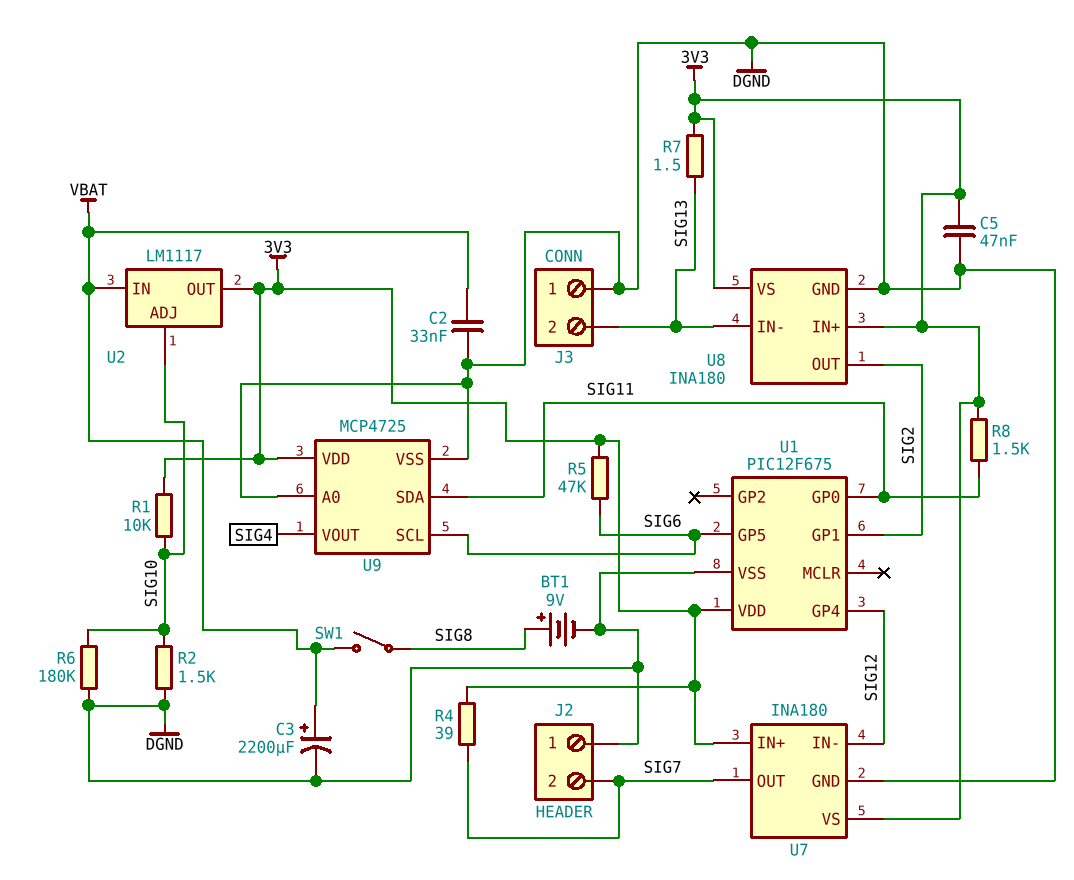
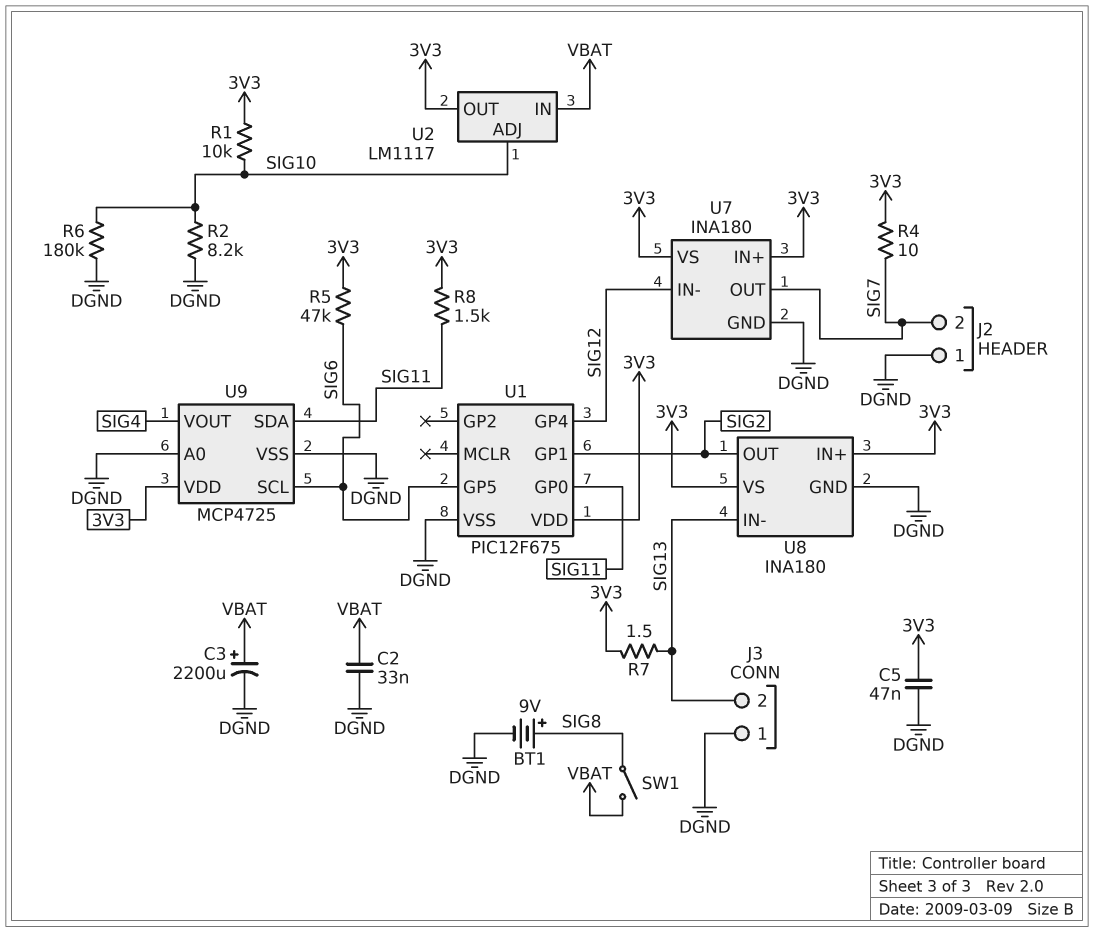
R2: 1.5k (DGND, SIG10) -> 8.2k (DGND, SIG10)
R4: 39 (3V3, SIG7) -> 10 (3V3, SIG7)

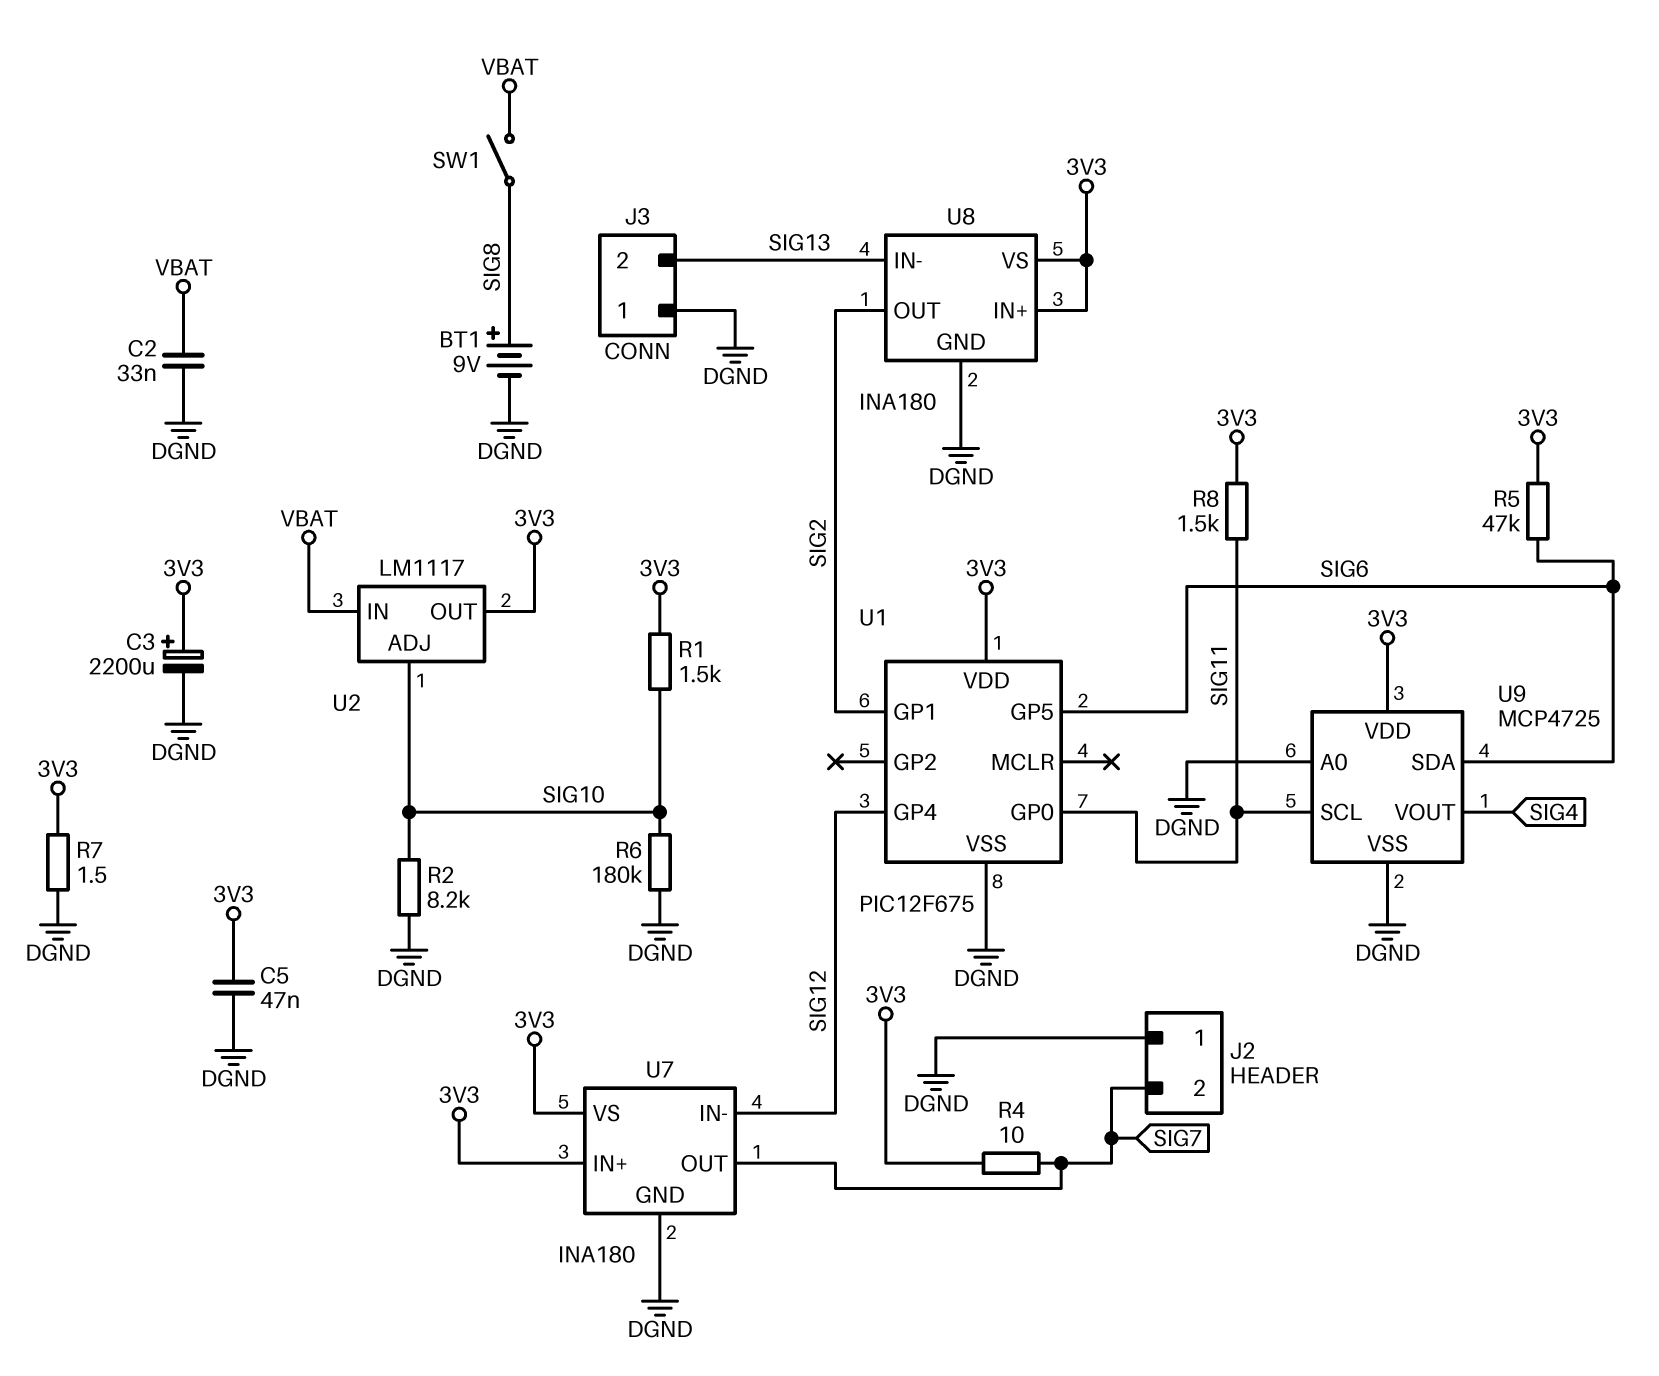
C3: 2200uF (plus VBAT, minus DGND) -> 2200uF (plus 3V3, minus DGND)
R1: 10k (3V3, SIG10) -> 1.5k (3V3, SIG10)
R7: 1.5 (3V3, SIG13) -> 1.5 (3V3, DGND)
U9 pin SCL: SIG6 -> SIG11
U9 pin SDA: SIG11 -> SIG6

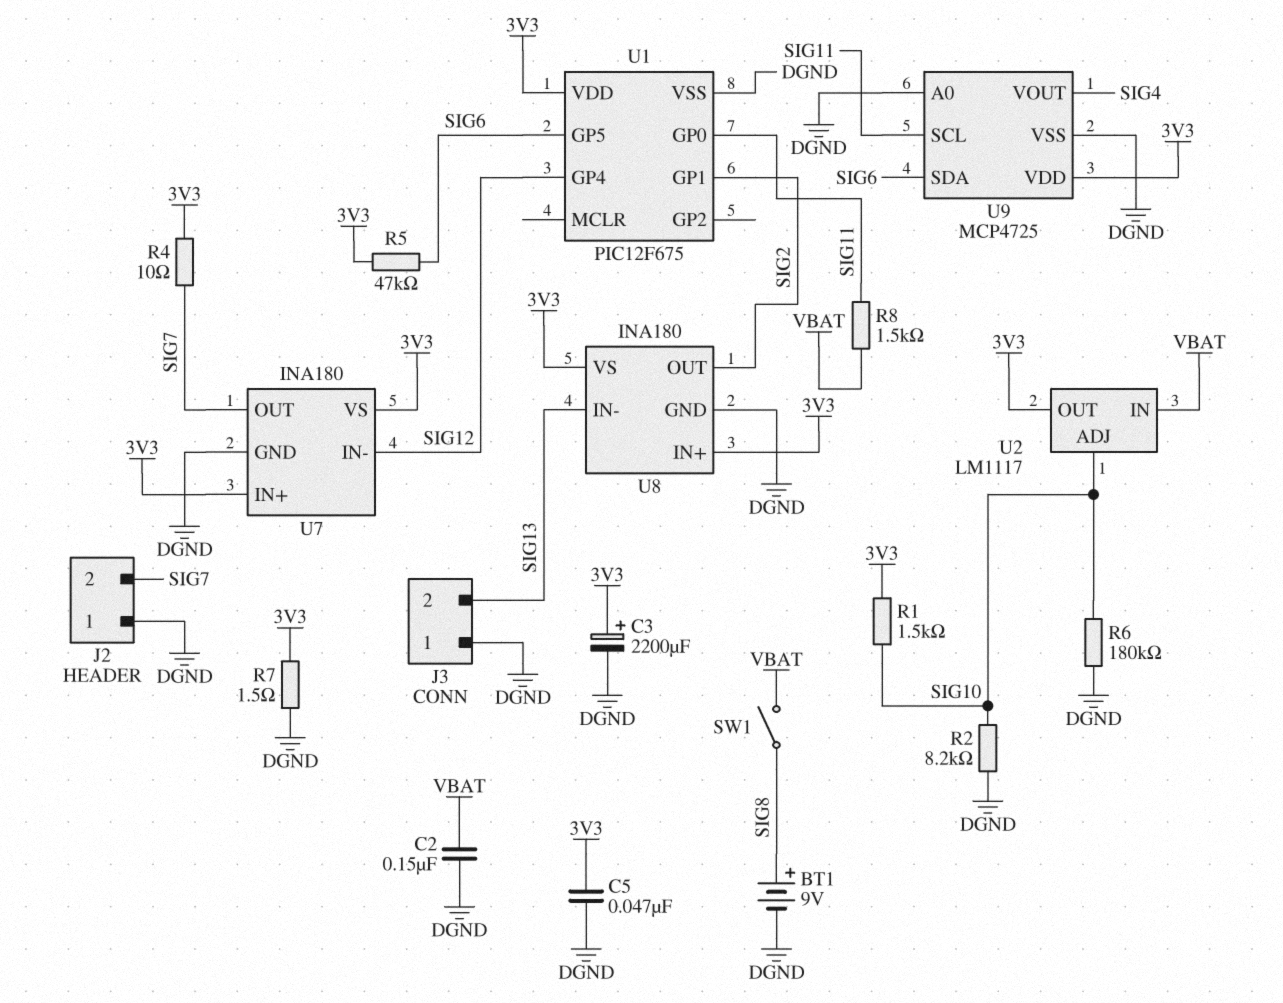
C2: 33nF (DGND, VBAT) -> 150nF (DGND, VBAT)
R8: 1.5k (3V3, SIG11) -> 1.5k (SIG11, VBAT)

